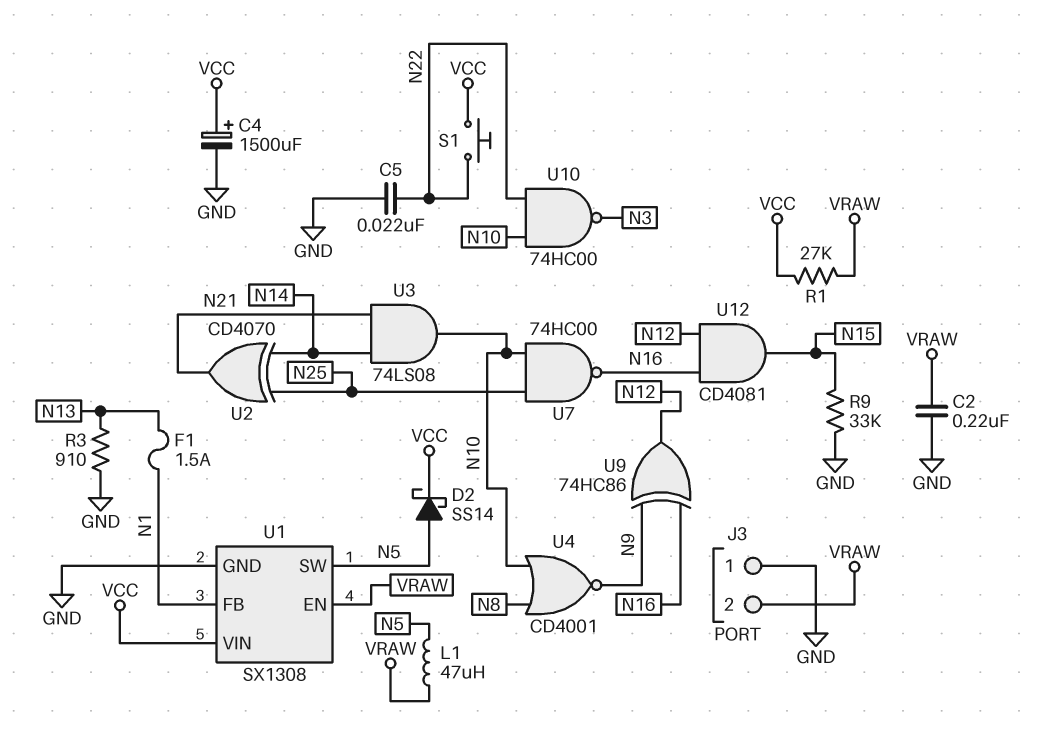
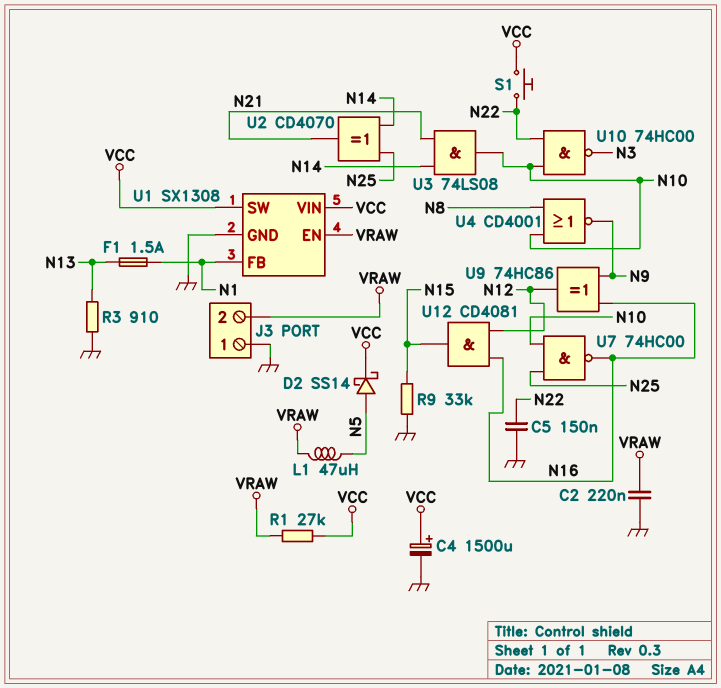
C5: 22nF (GND, N22) -> 150nF (GND, N22)
U1 pin SW: N5 -> VCC

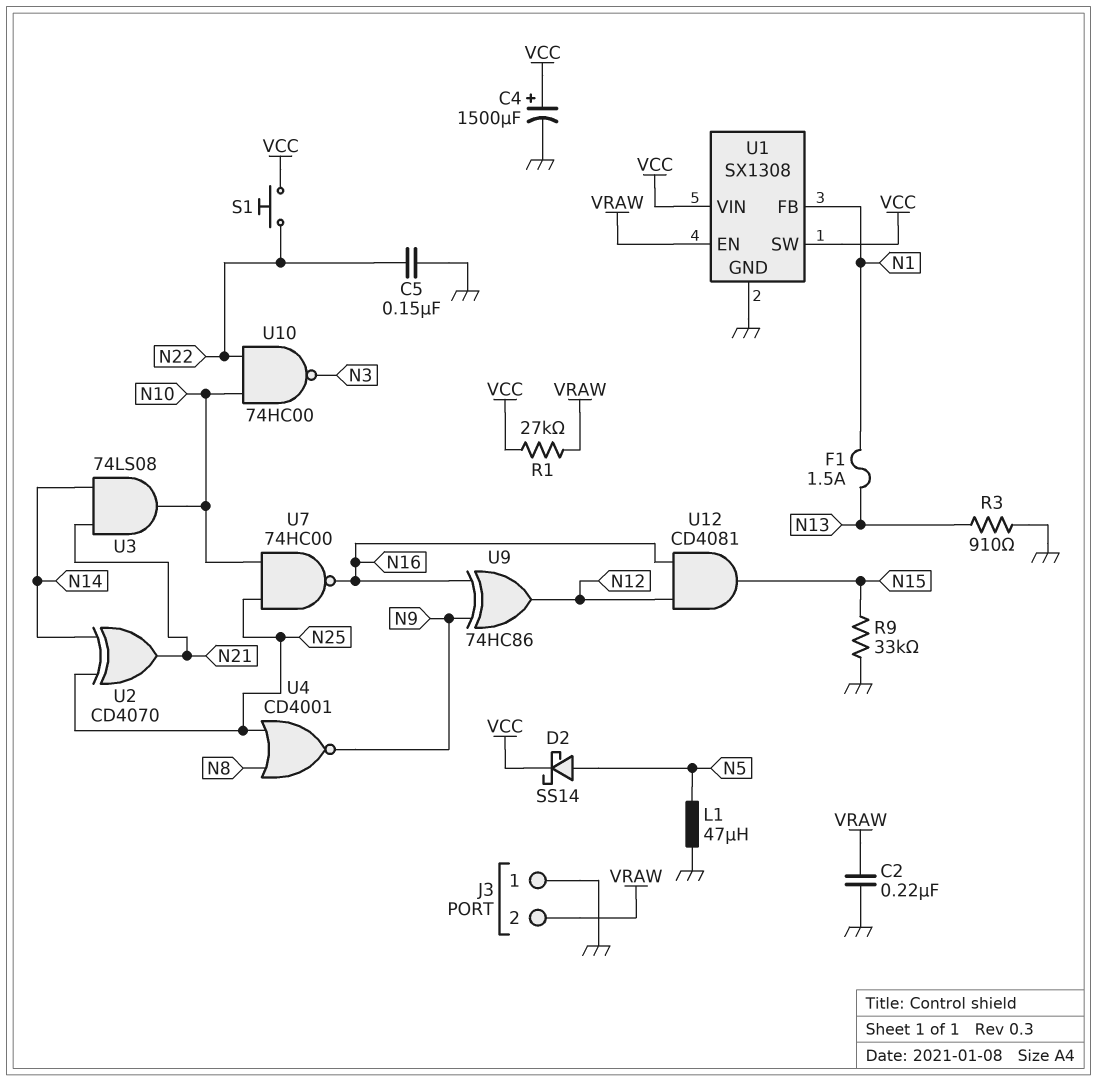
L1: 47uH (N5, VRAW) -> 47uH (GND, N5)
U4: NOR CD4001 (in N8, in N10, out N9) -> NOR CD4001 (in N8, in N25, out N9)

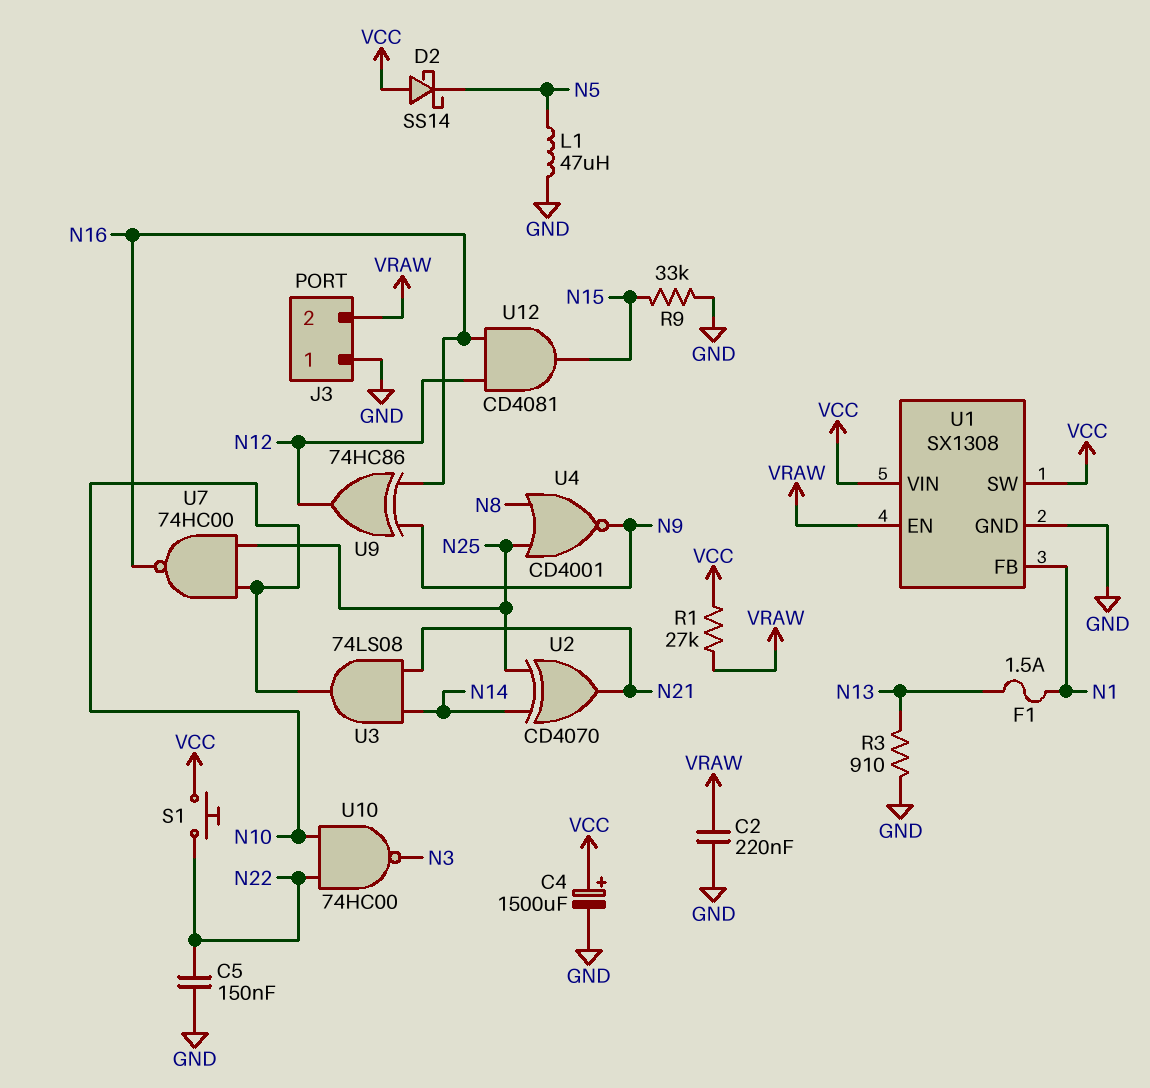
D2: schottky SS14 (A N5, K VCC) -> schottky SS14 (A VCC, K N5)

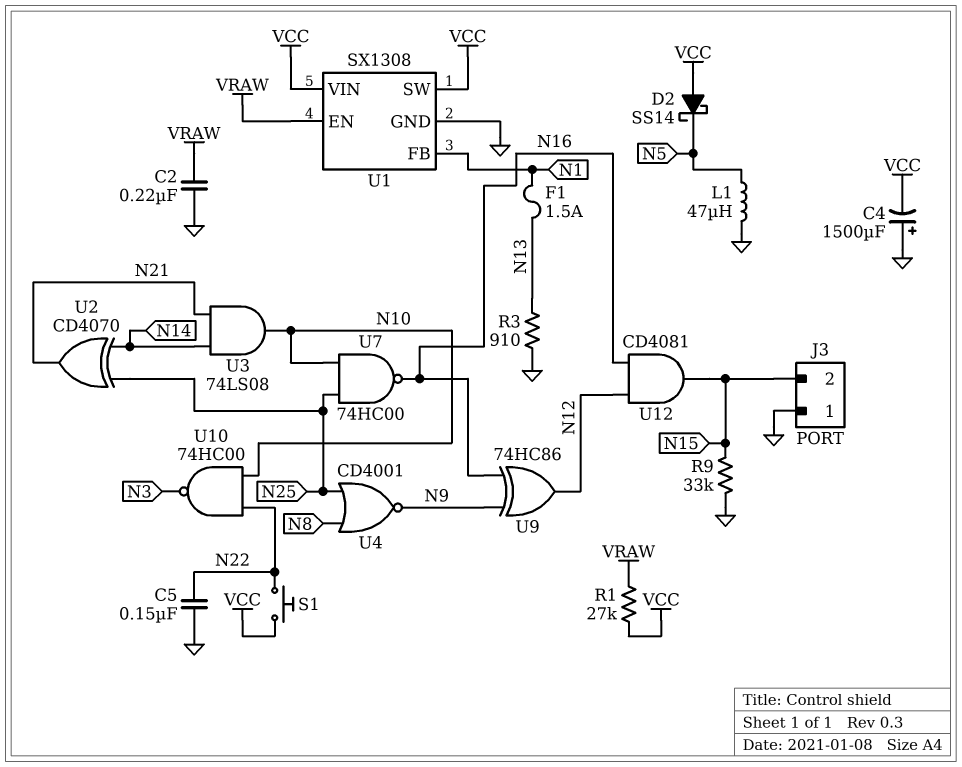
C4: 1500uF (plus VCC, minus GND) -> 1500uF (plus GND, minus VCC)
J3 pin 2: VRAW -> N15

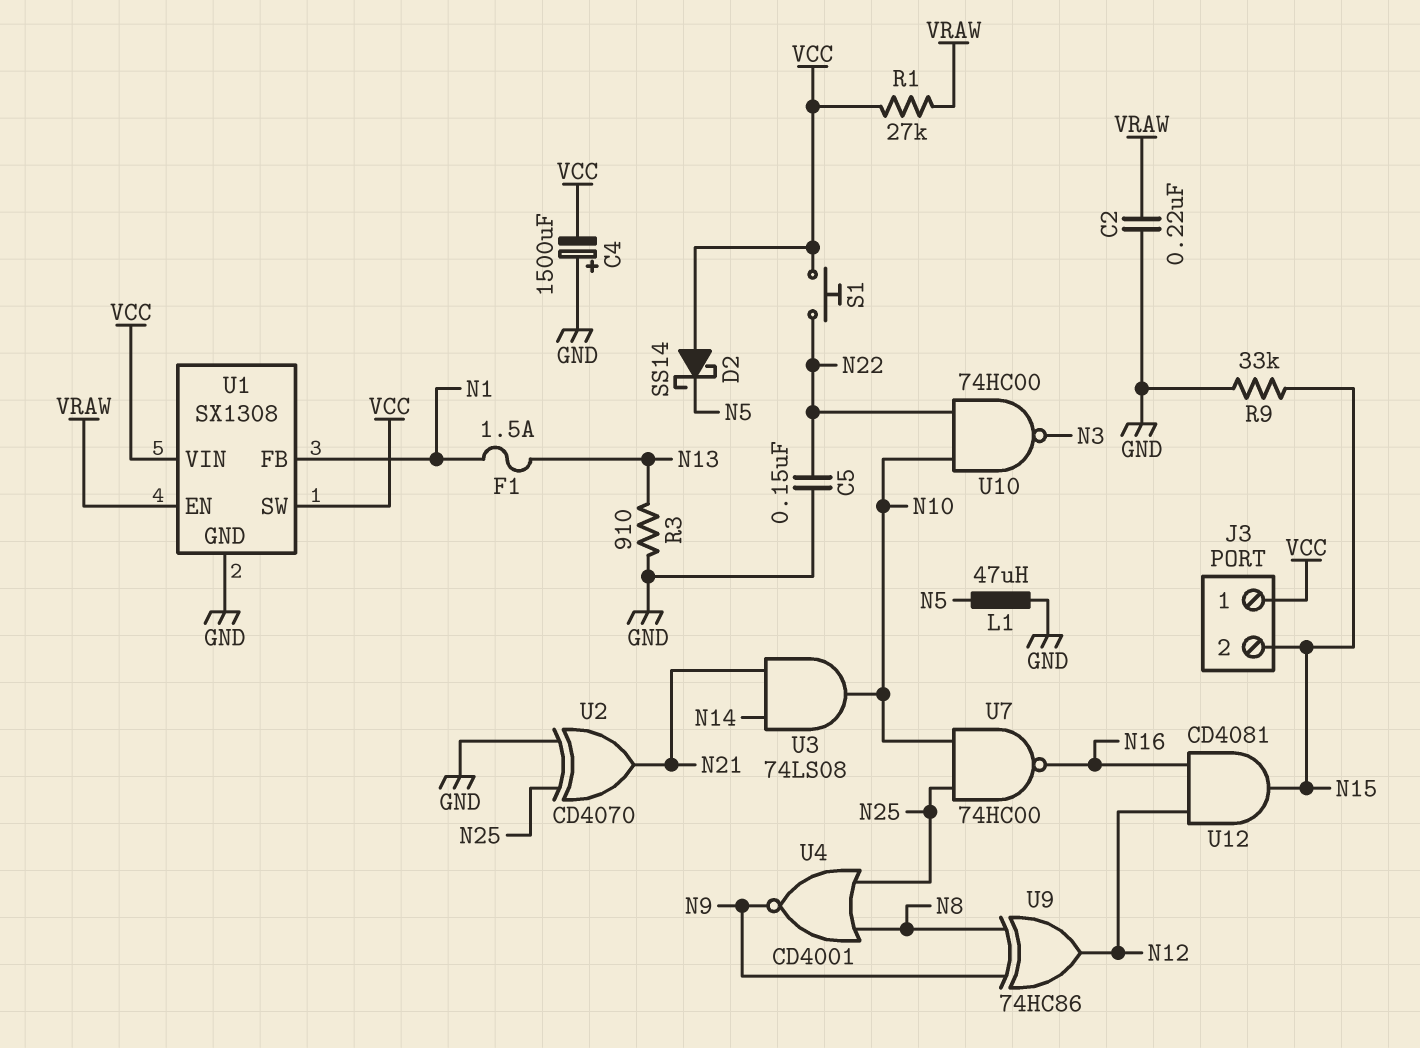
J3 pin 1: GND -> VCC
U2: XOR CD4070 (in N14, in N25, out N21) -> XOR CD4070 (in GND, in N25, out N21)
U9: XOR 74HC86 (in N9, in N16, out N12) -> XOR 74HC86 (in N8, in N9, out N12)

